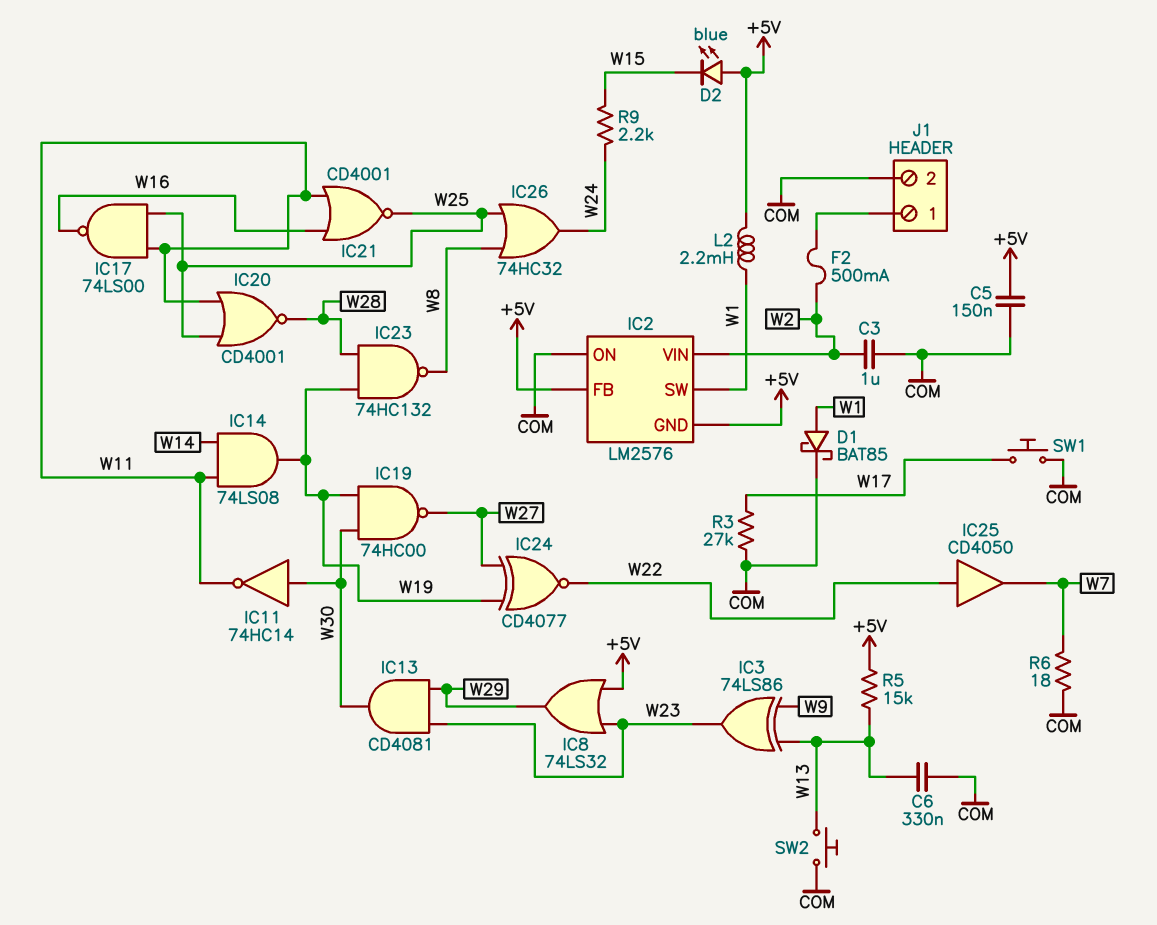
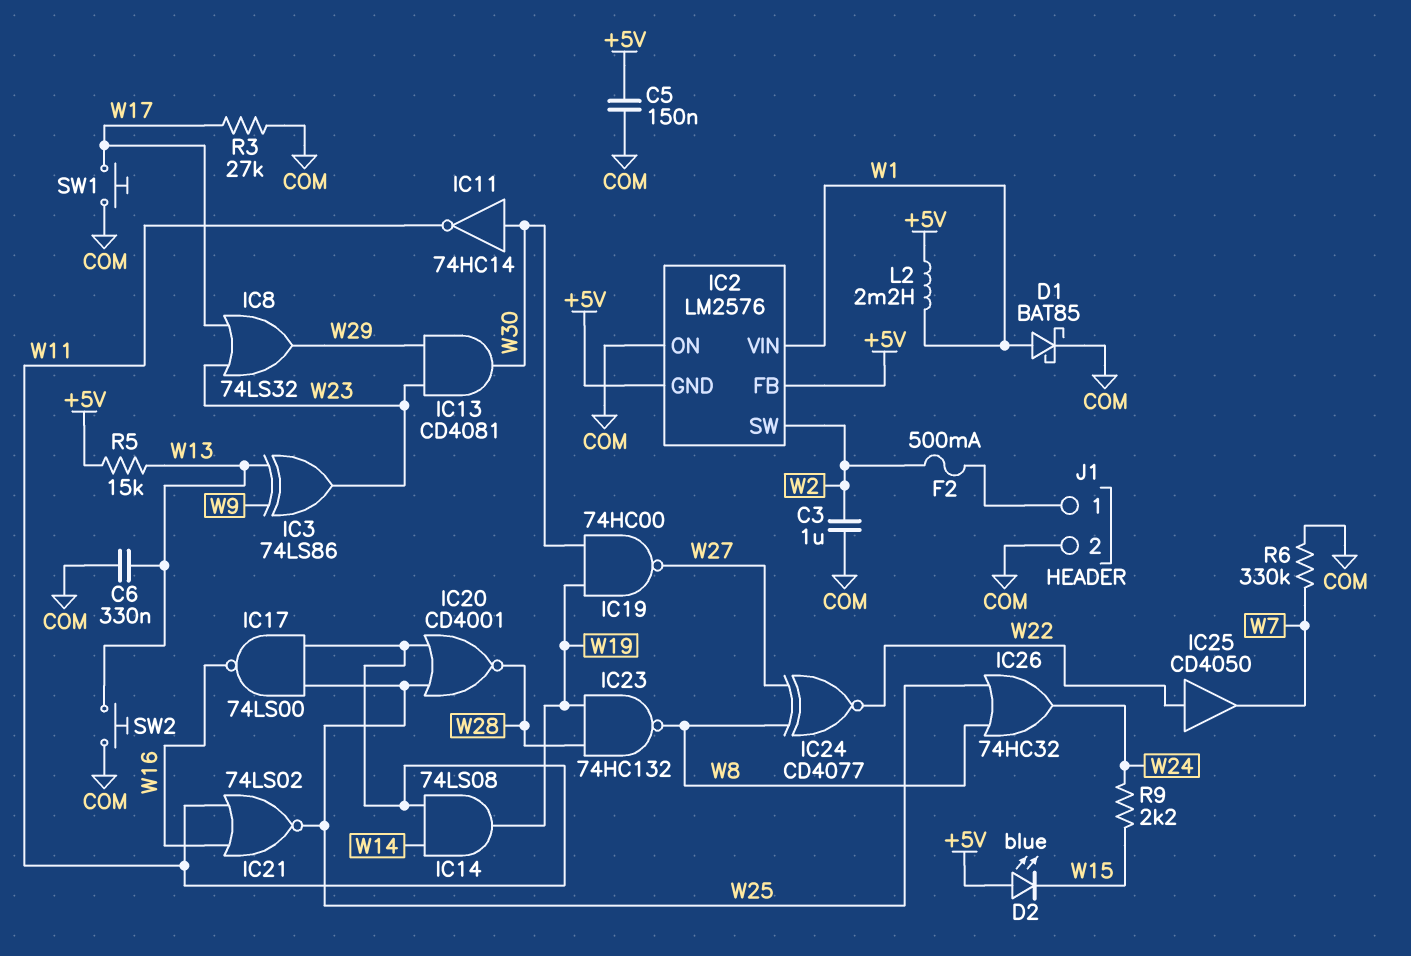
IC2 pin SW: W1 -> W2
IC2 pin VIN: W2 -> W1
IC8: OR 74LS32 (in +5V, in W23, out W29) -> OR 74LS32 (in W17, in W23, out W29)
IC21: NOR CD4001 (in W11, in W16, out W25) -> NOR 74LS02 (in W11, in W16, out W25)
IC24: XNOR CD4077 (in W19, in W27, out W22) -> XNOR CD4077 (in W8, in W27, out W22)
R6: 18 (COM, W7) -> 330k (COM, W7)

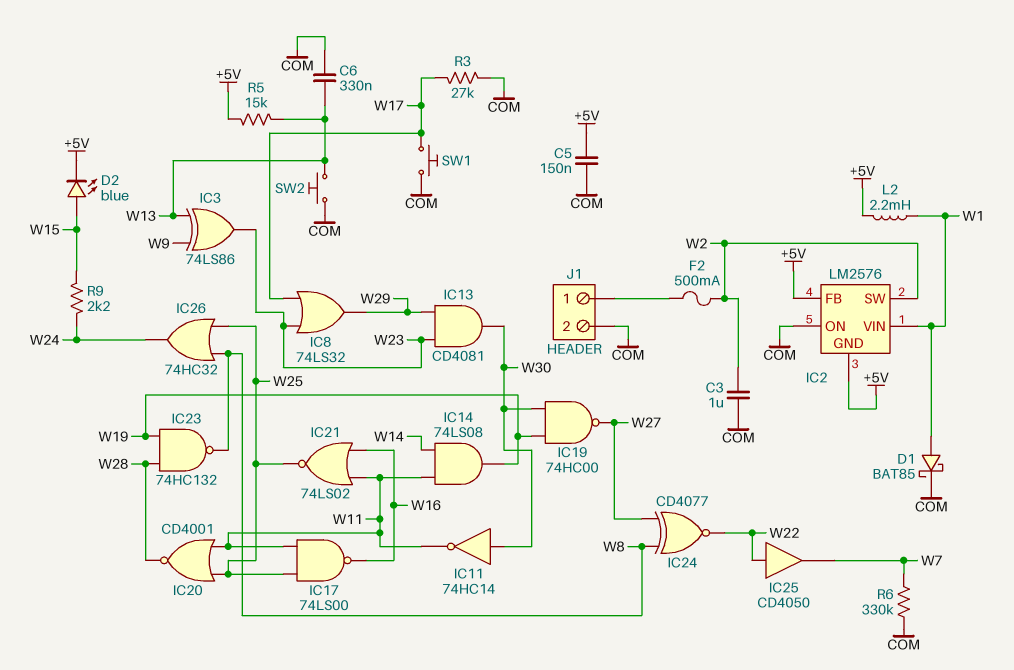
D2: LED blue (A +5V, K W15) -> LED blue (A W15, K +5V)

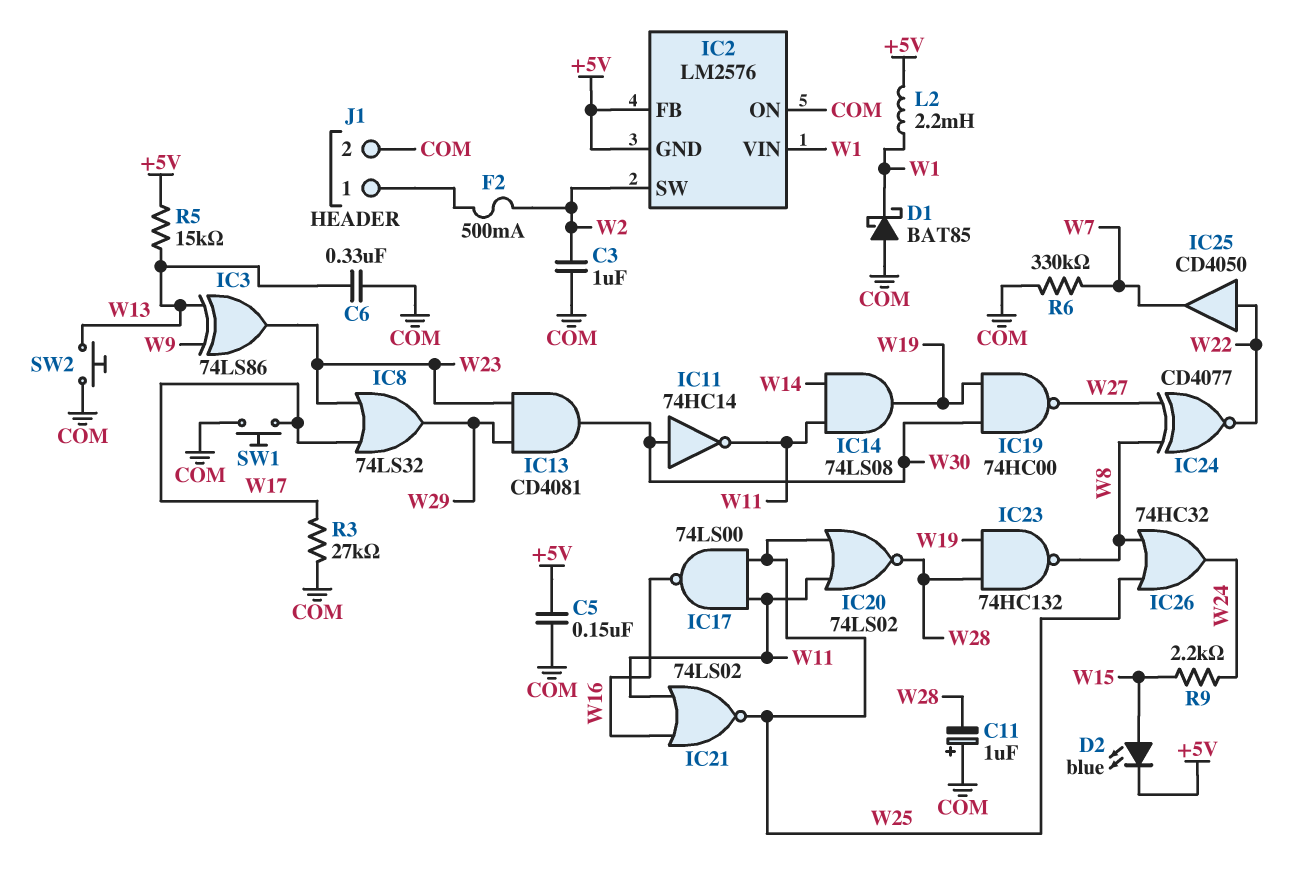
C11: none -> 1uF (plus COM, minus W28)
D1: schottky BAT85 (A W1, K COM) -> schottky BAT85 (A COM, K W1)
IC20: NOR CD4001 (in W11, in W25, out W28) -> NOR 74LS02 (in W11, in W25, out W28)

